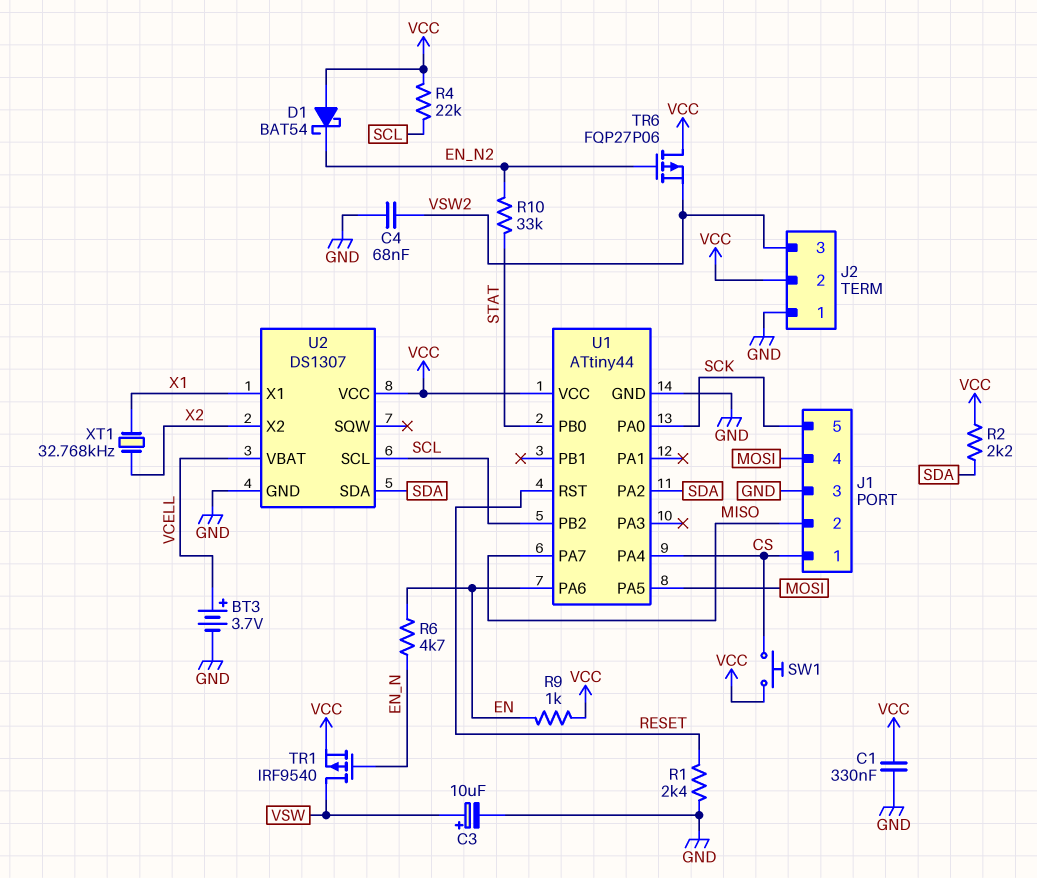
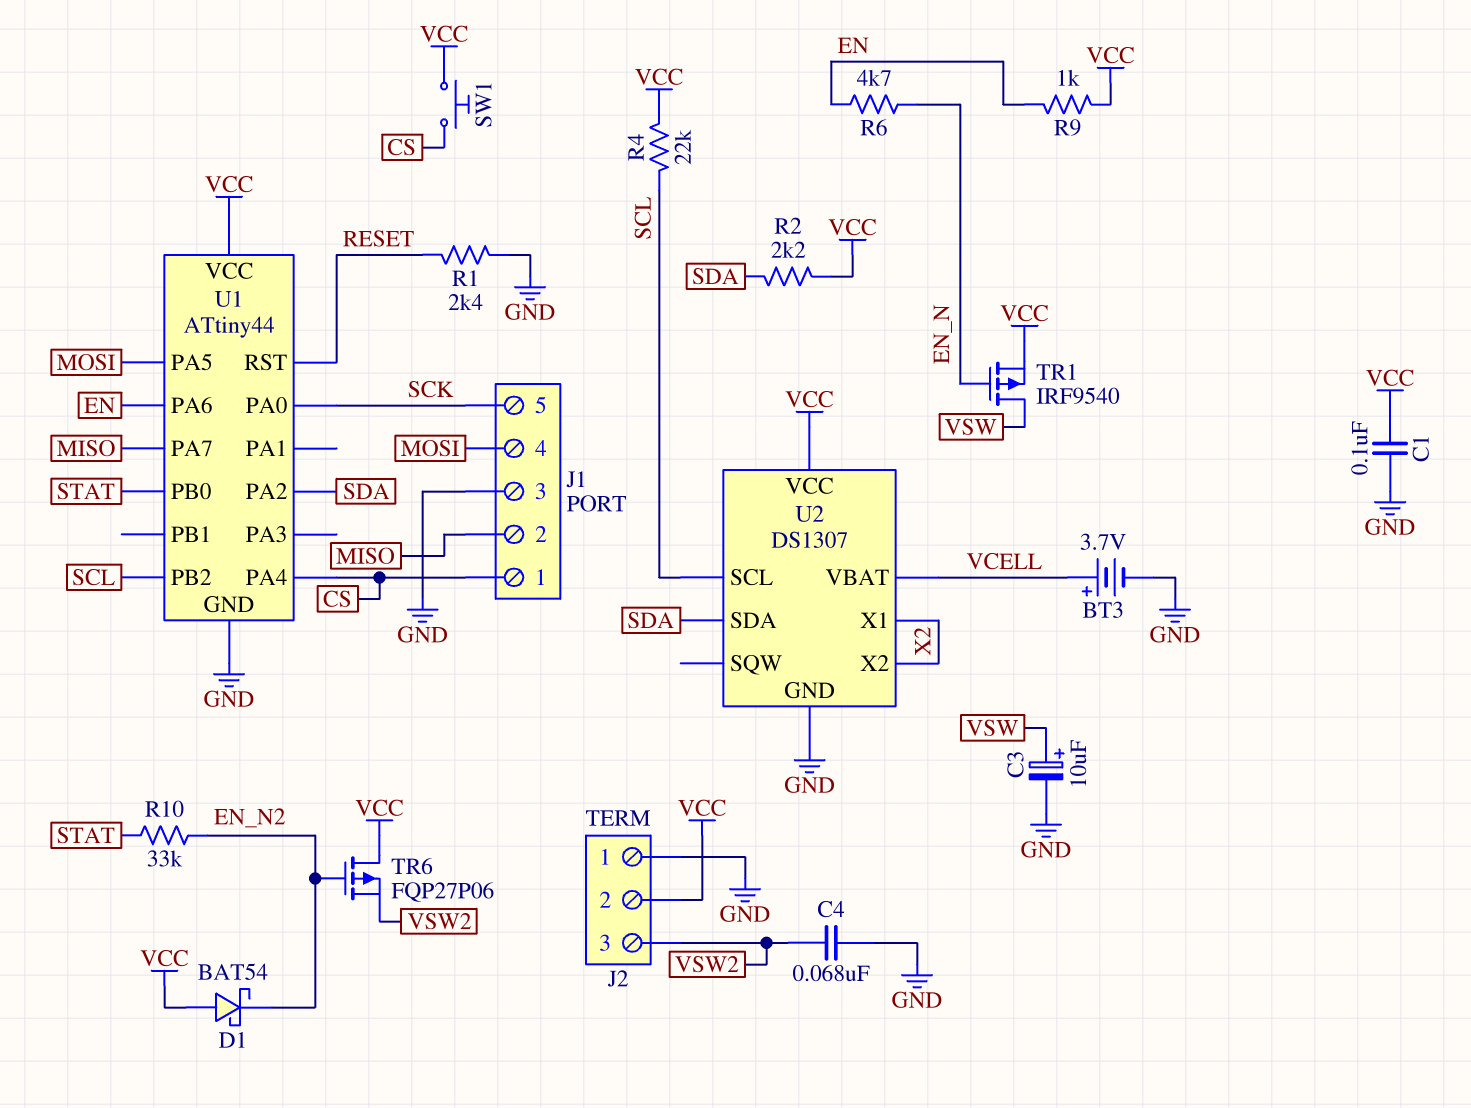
C1: 330nF (GND, VCC) -> 100nF (GND, VCC)
U2 pin X1: X1 -> X2
XT1: 32.768kHz (X1, X2) -> none

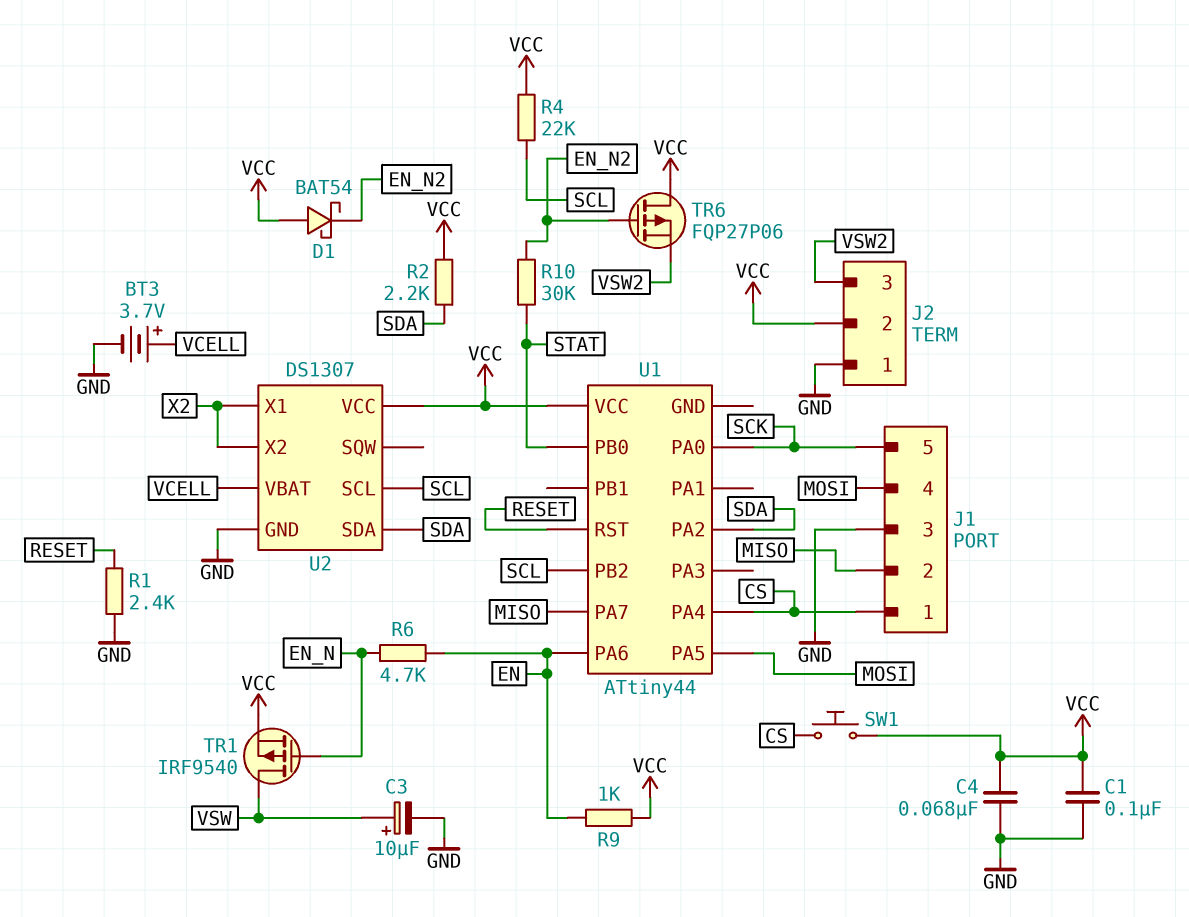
C4: 68nF (GND, VSW2) -> 68nF (GND, VCC)
R10: 33k (EN_N2, STAT) -> 30k (EN_N2, STAT)
U1 pin GND: GND -> none

